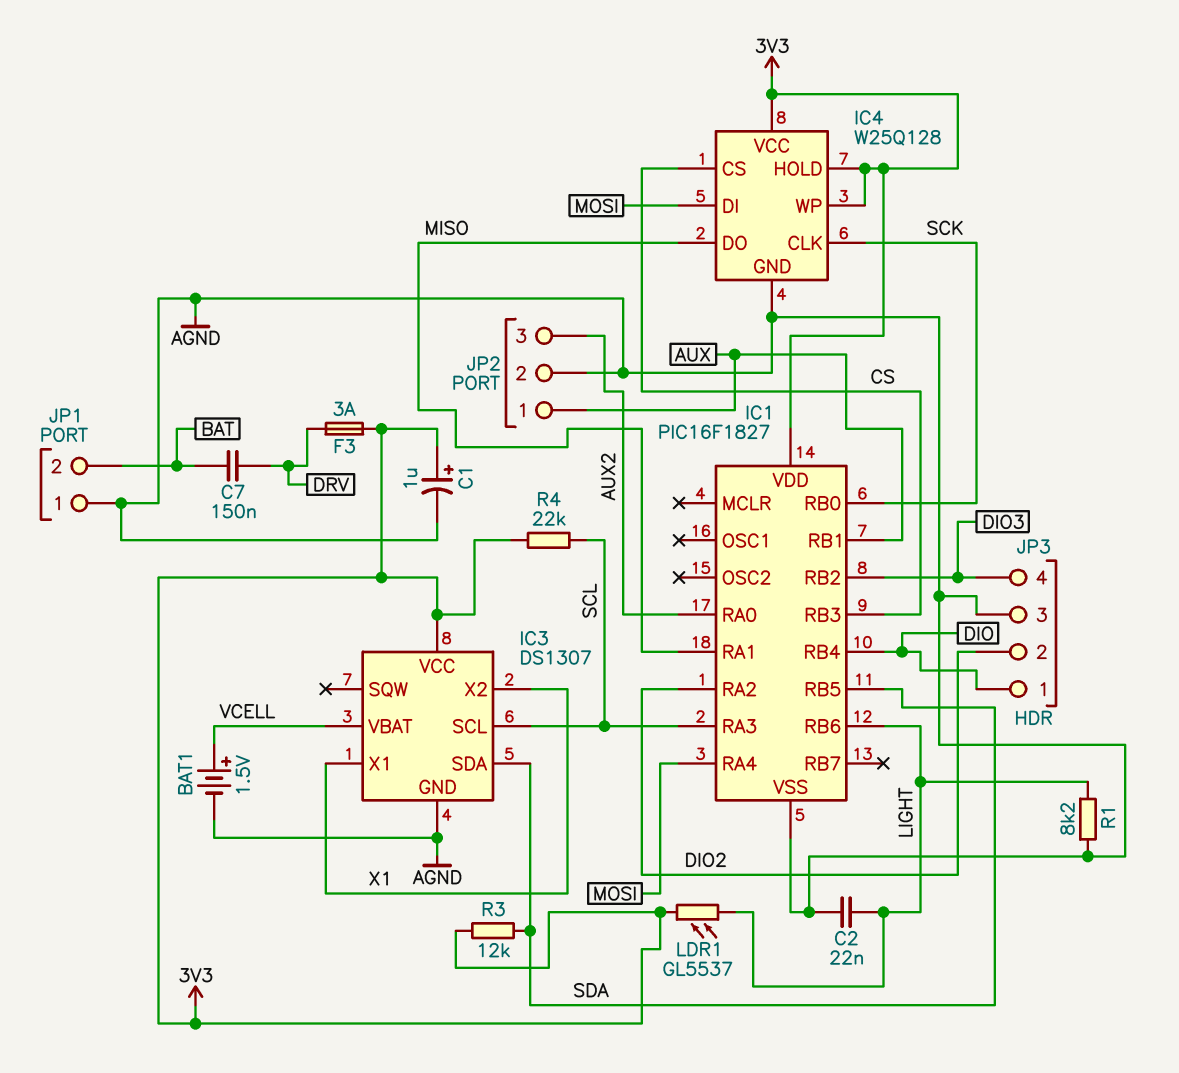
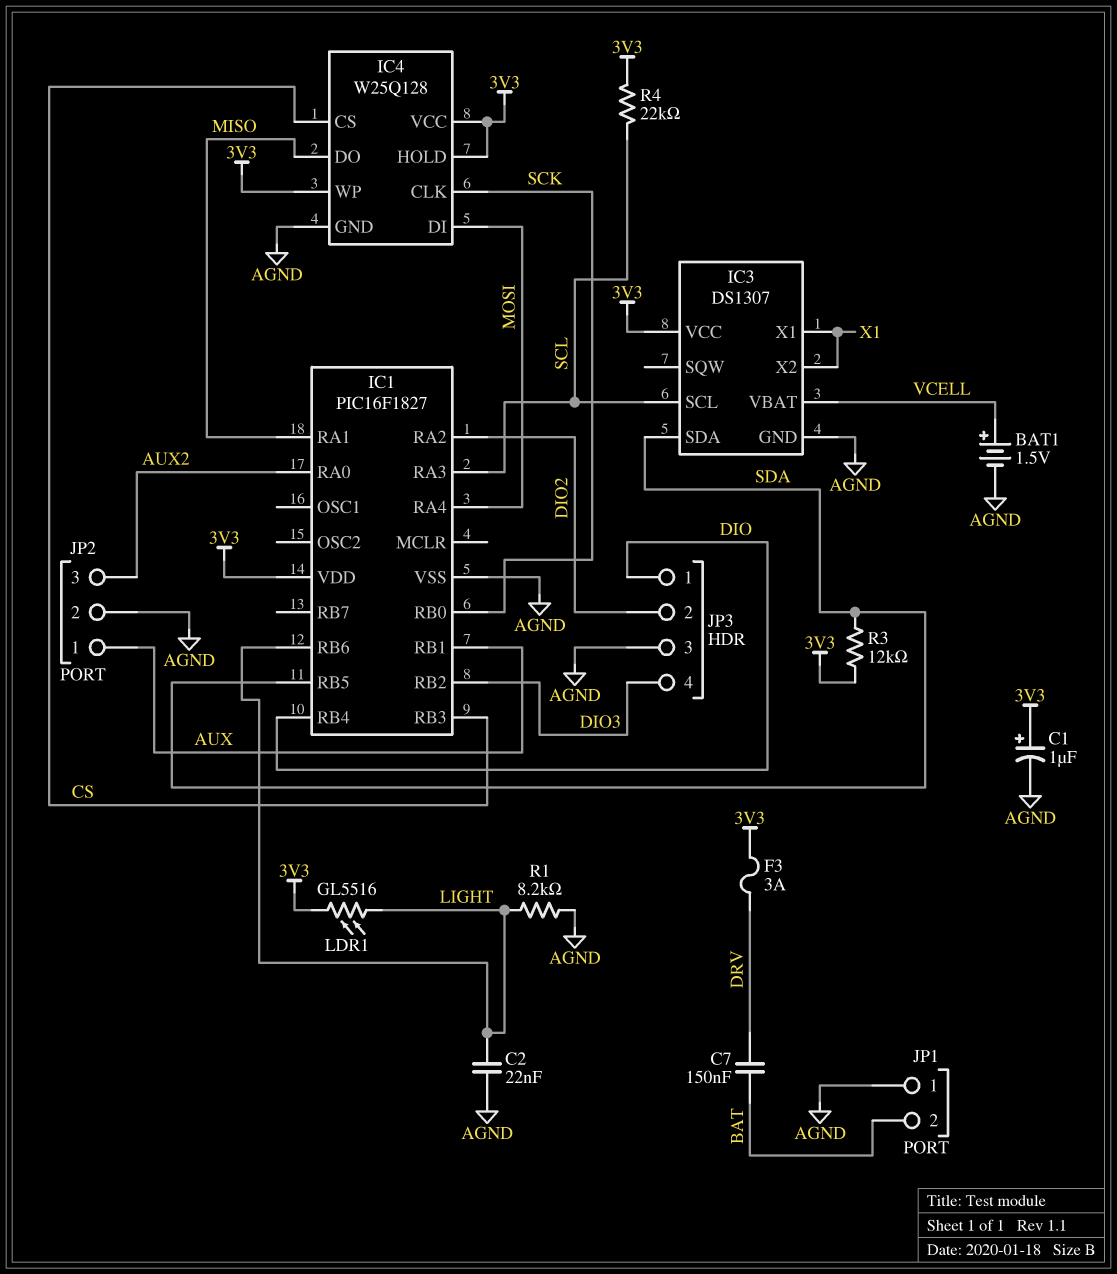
LDR1: GL5537 (3V3, LIGHT) -> GL5516 (3V3, LIGHT)

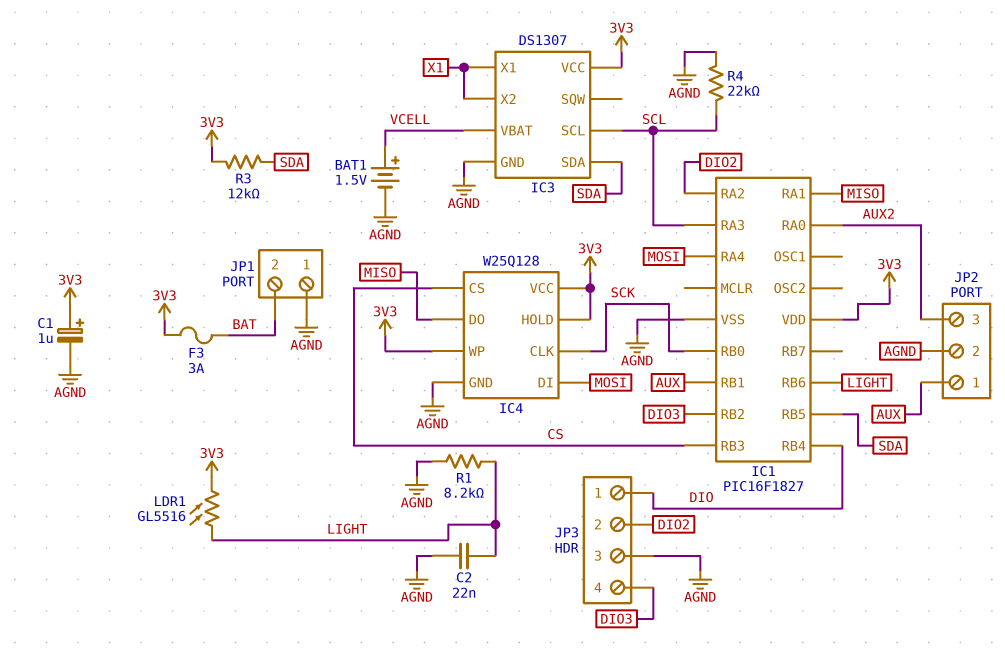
C7: 150nF (BAT, DRV) -> none
F3: 3A (3V3, DRV) -> 3A (3V3, BAT)
R4: 22k (3V3, SCL) -> 22k (AGND, SCL)

